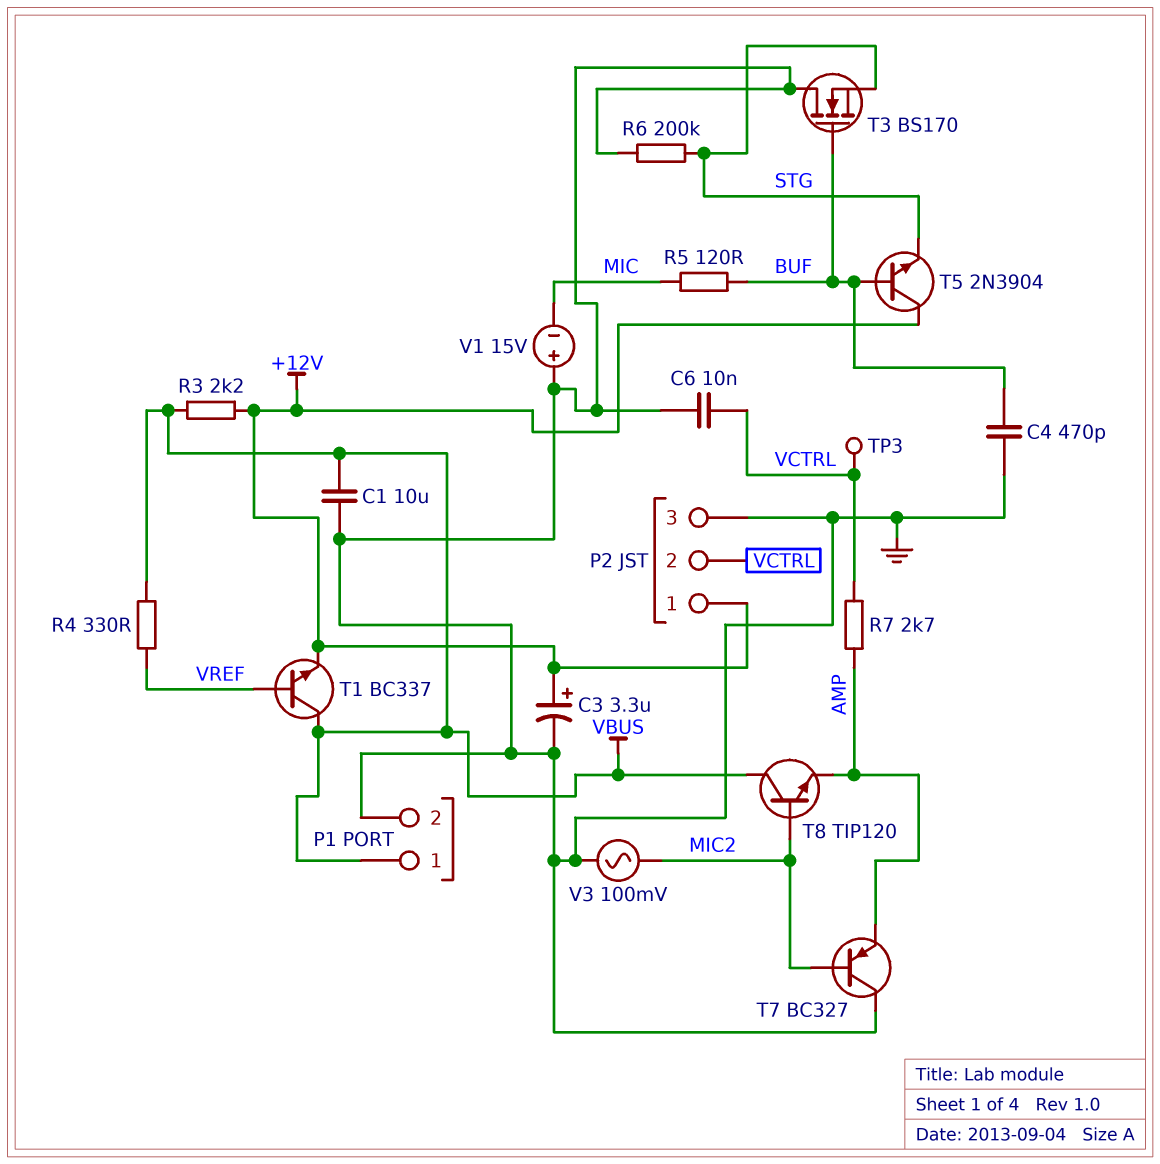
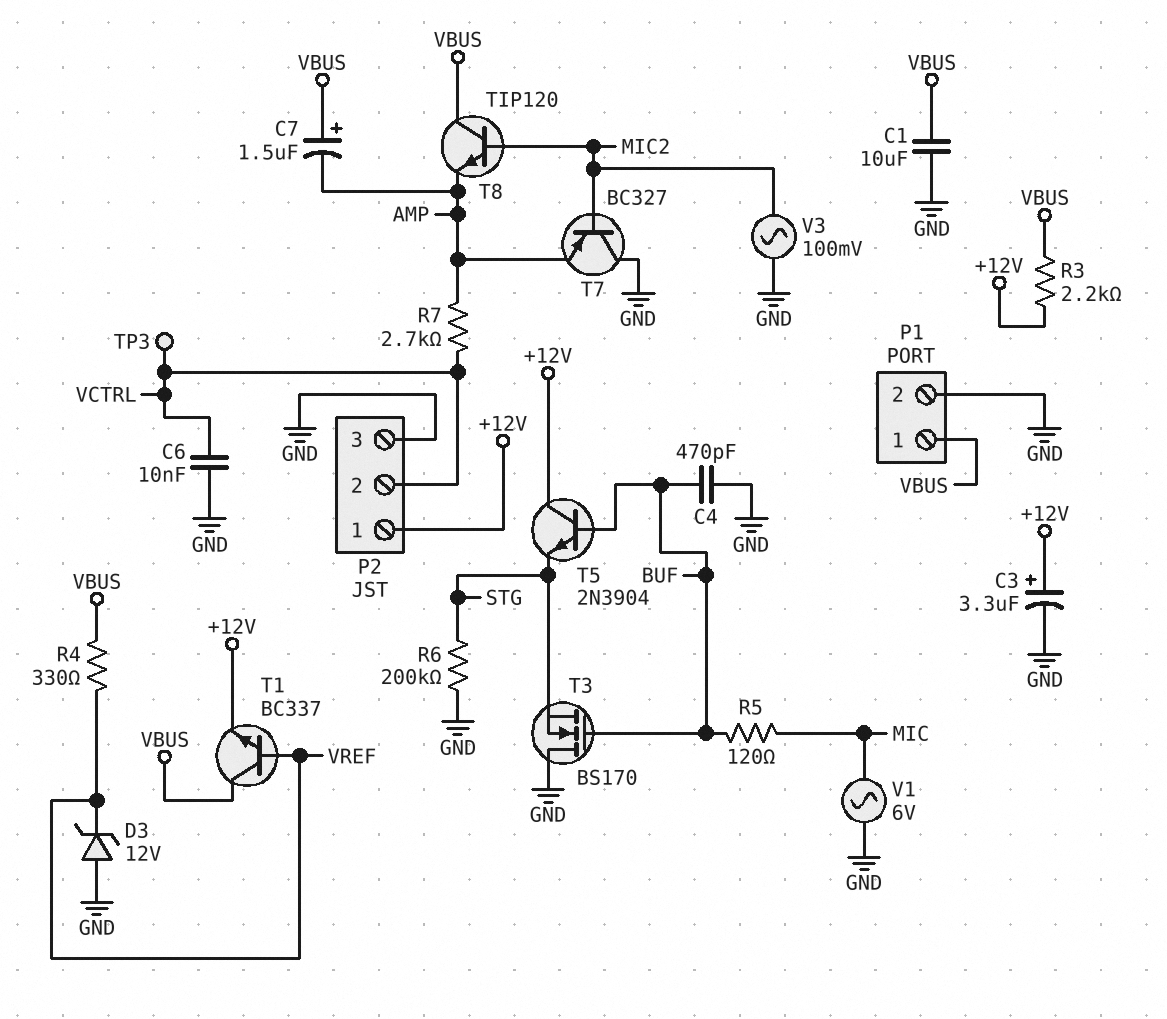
C7: none -> 1.5uF (plus VBUS, minus AMP)
D3: none -> zener 12V (A GND, K VREF)
V1: 15V (plus GND, minus MIC) -> AC 6V (GND, MIC)

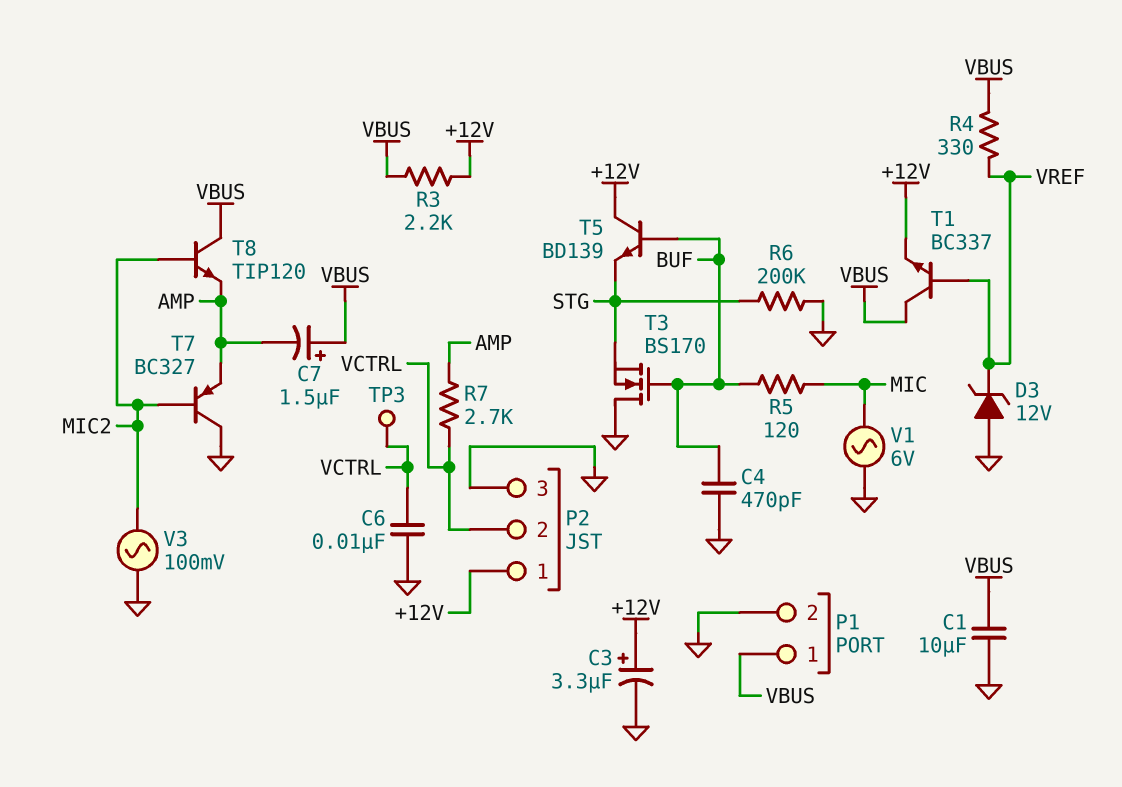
T5: NPN 2N3904 (B BUF, C +12V, E STG) -> NPN BD139 (B BUF, C +12V, E STG)

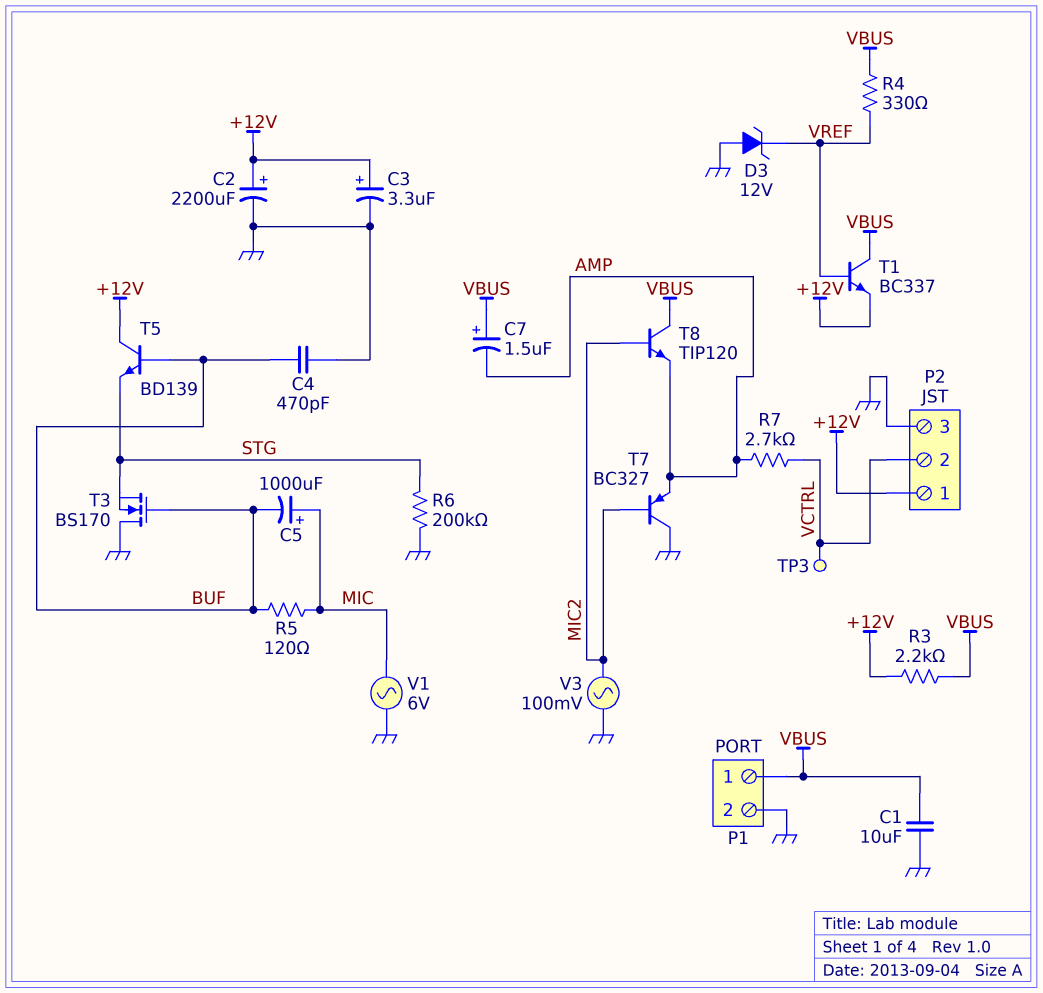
C2: none -> 2200uF (plus +12V, minus GND)
C5: none -> 1000uF (plus MIC, minus BUF)
C6: 10nF (GND, VCTRL) -> none

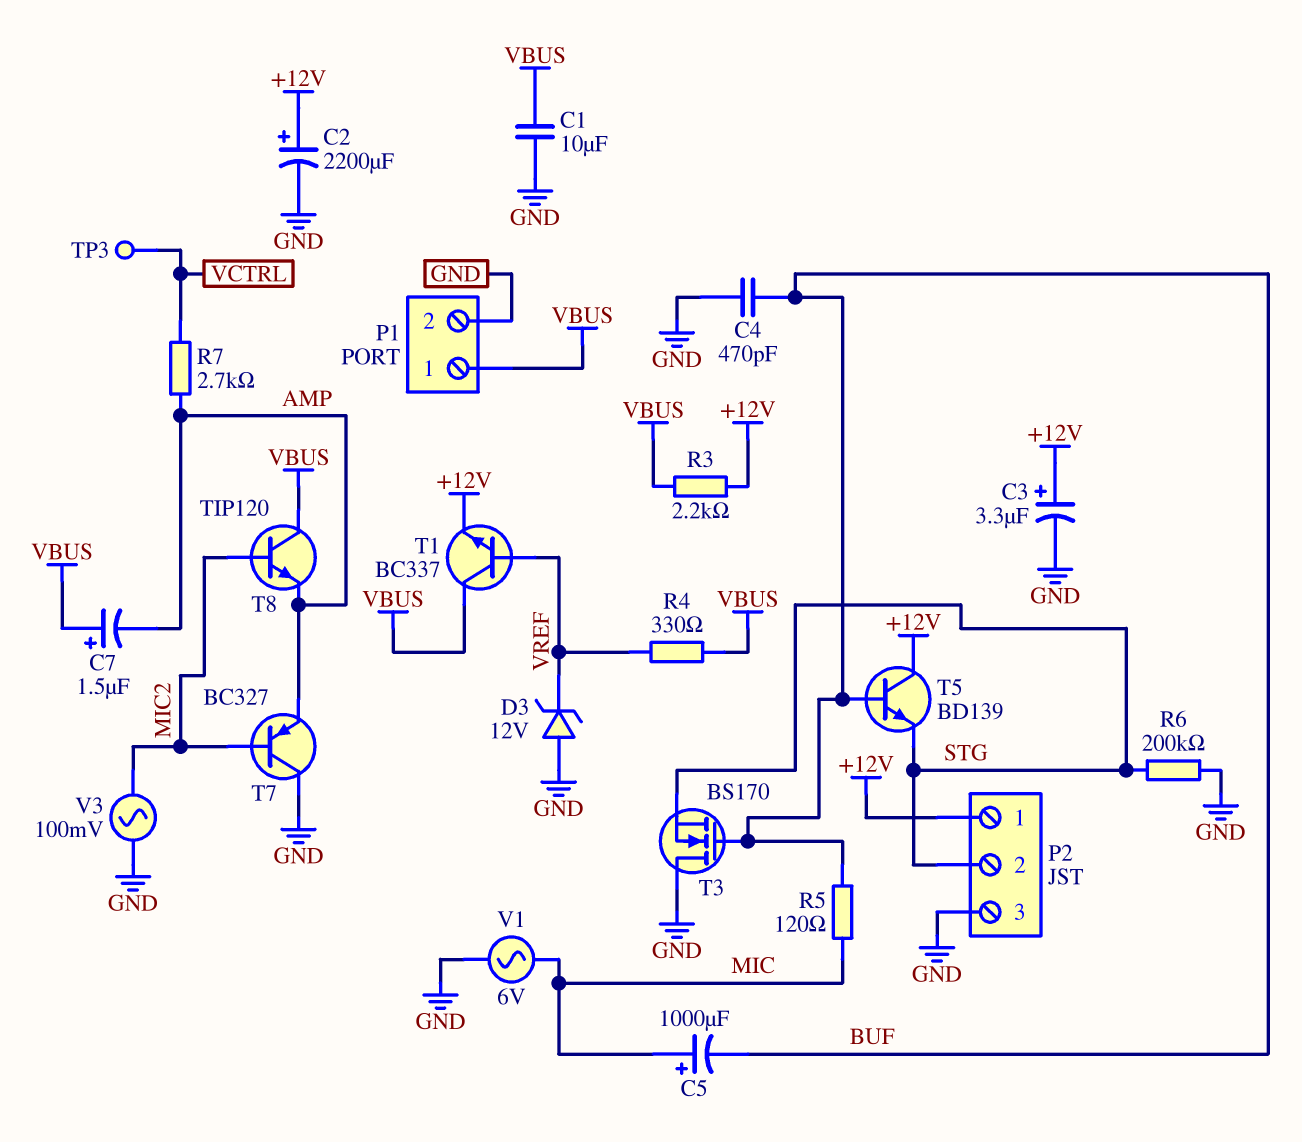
P2 pin 2: VCTRL -> STG

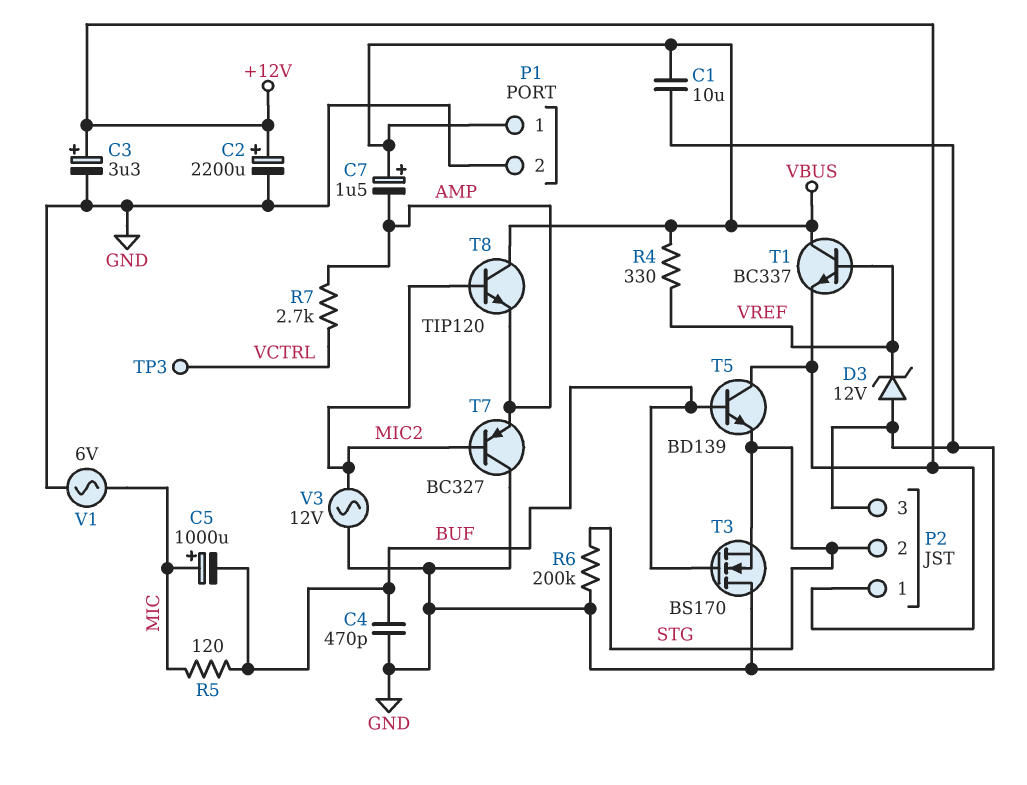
R3: 2.2k (+12V, VBUS) -> none
V3: AC 100mV (GND, MIC2) -> AC 12V (GND, MIC2)

